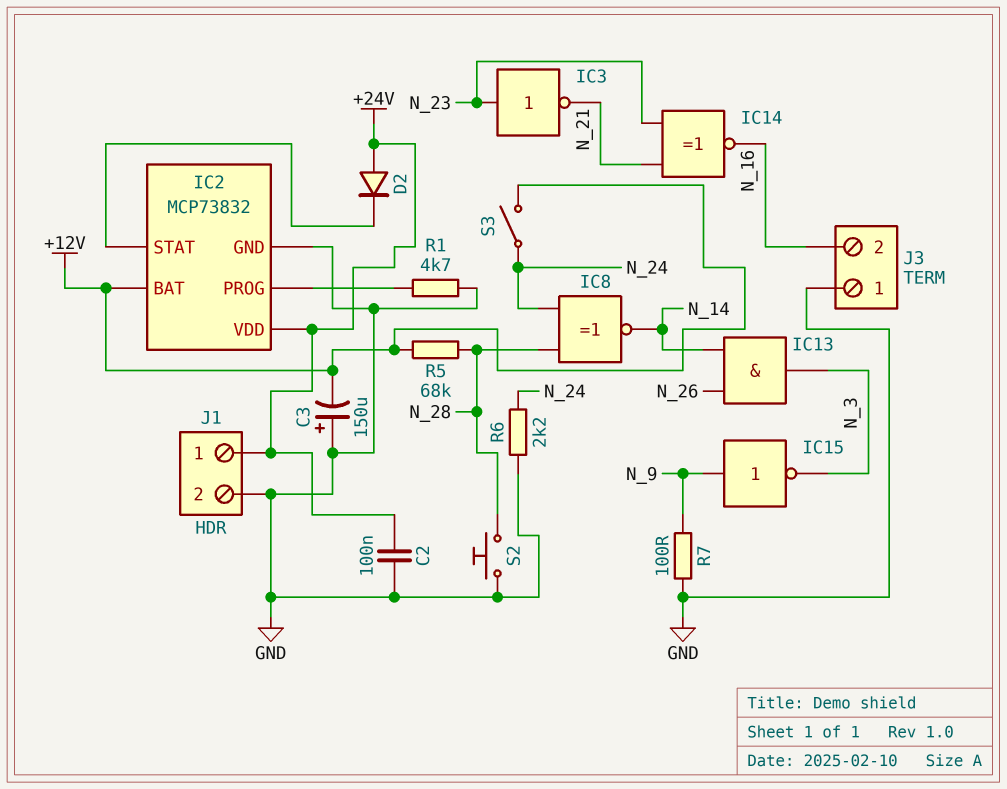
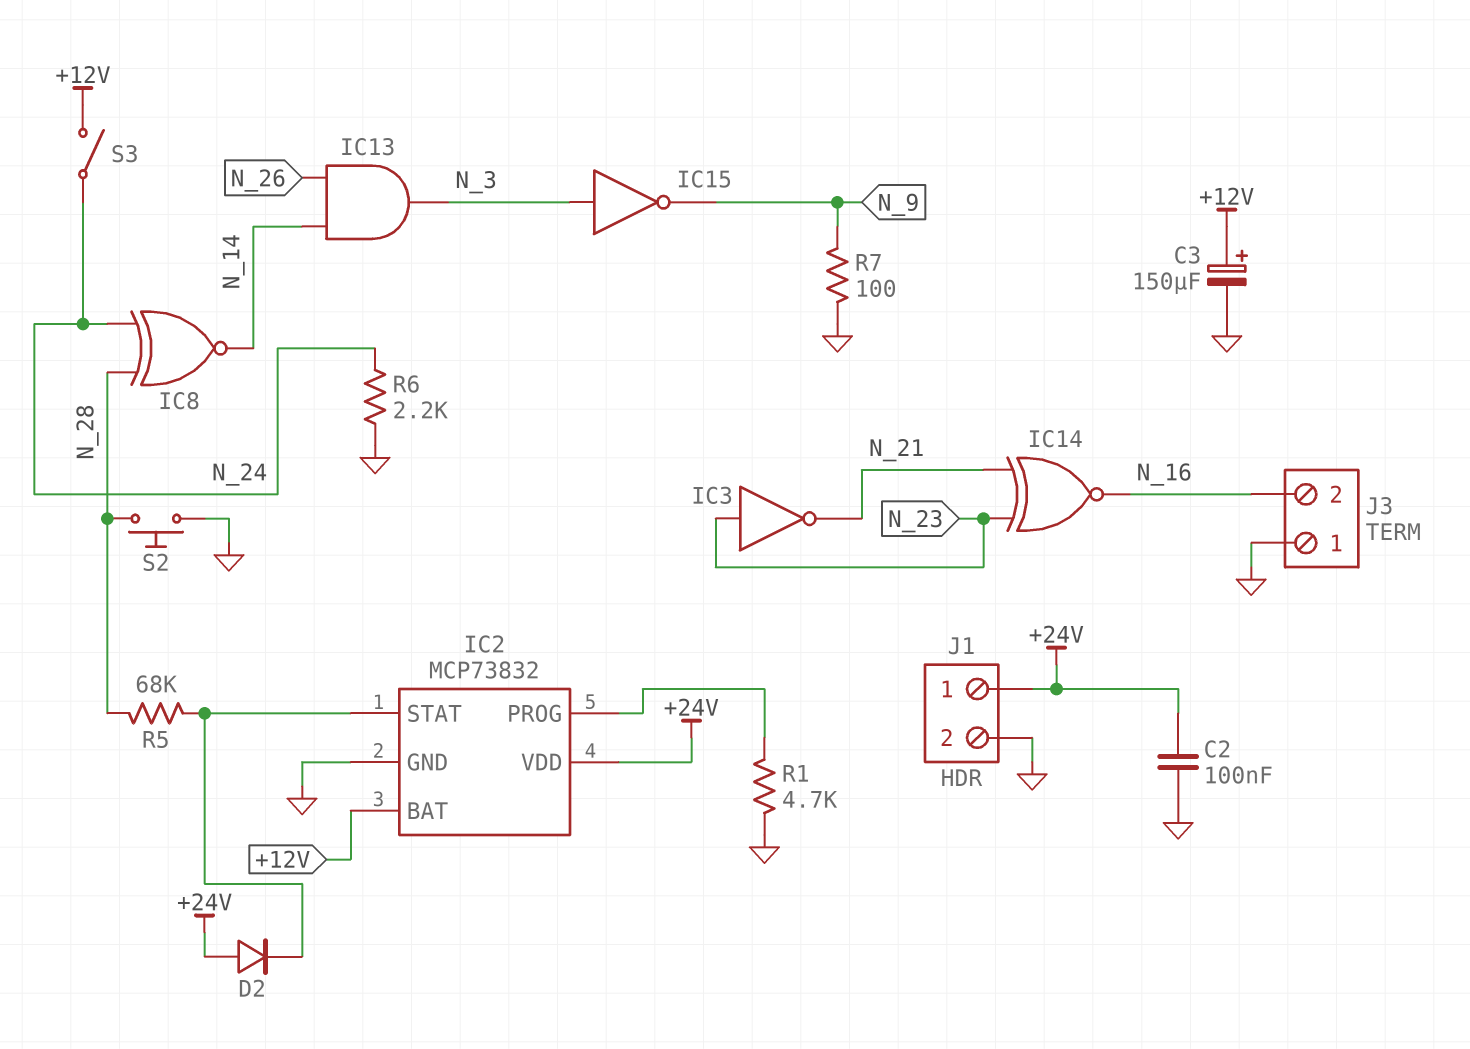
C3: 150uF (plus GND, minus +12V) -> 150uF (plus +12V, minus GND)
IC15: NOT (in N_9, out N_3) -> NOT (in N_3, out N_9)
R5: 68k (+12V, N_28) -> 68k (IC2/STAT, N_28)

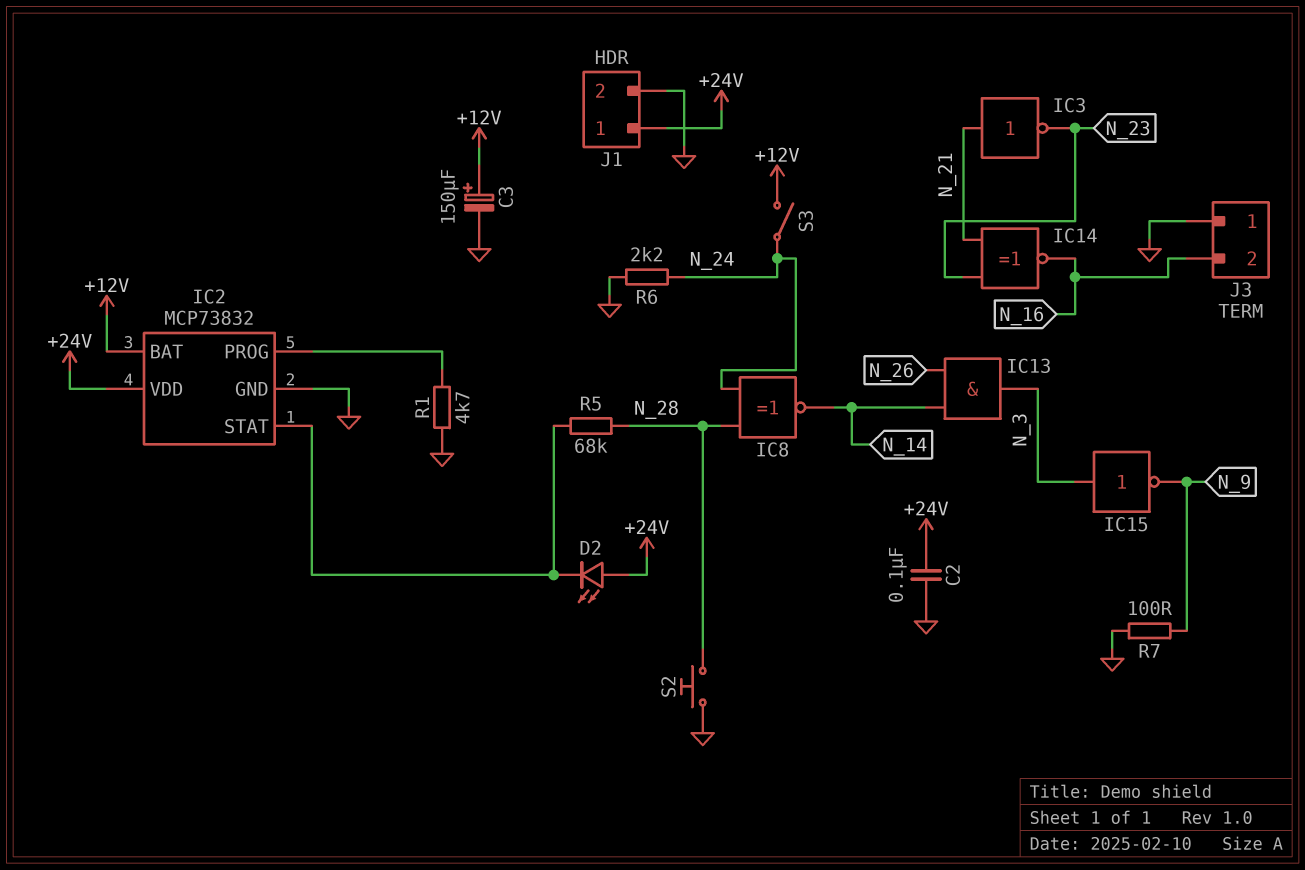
D2: diode (A +24V, K IC2/STAT) -> LED (A +24V, K IC2/STAT)
IC3: NOT (in N_23, out N_21) -> NOT (in N_21, out N_23)

